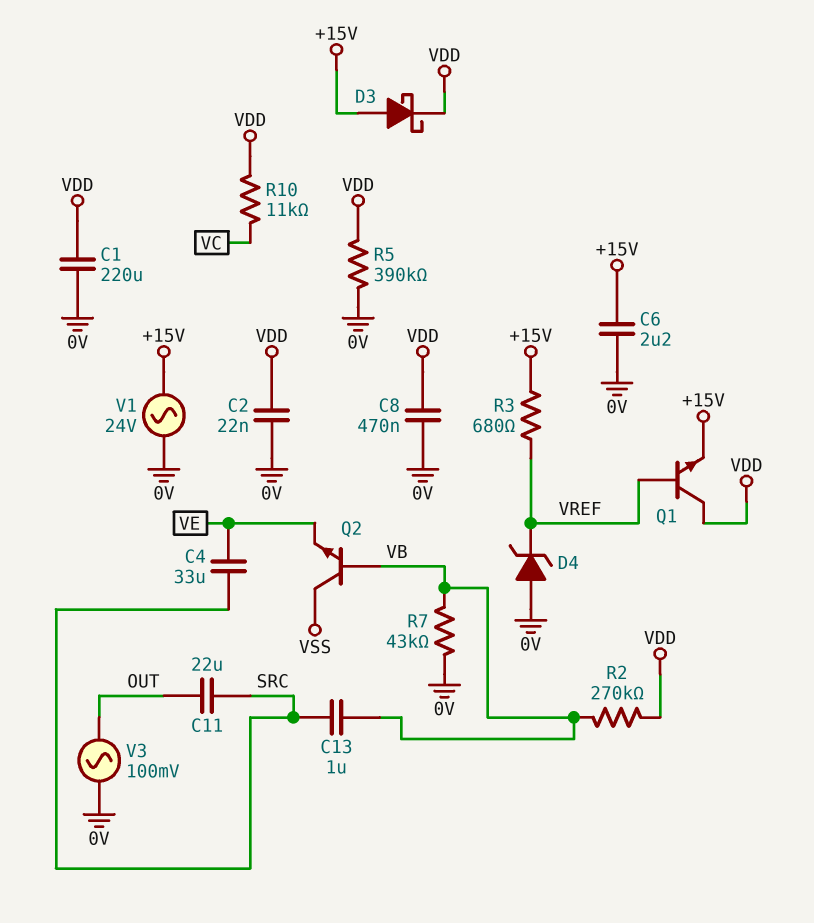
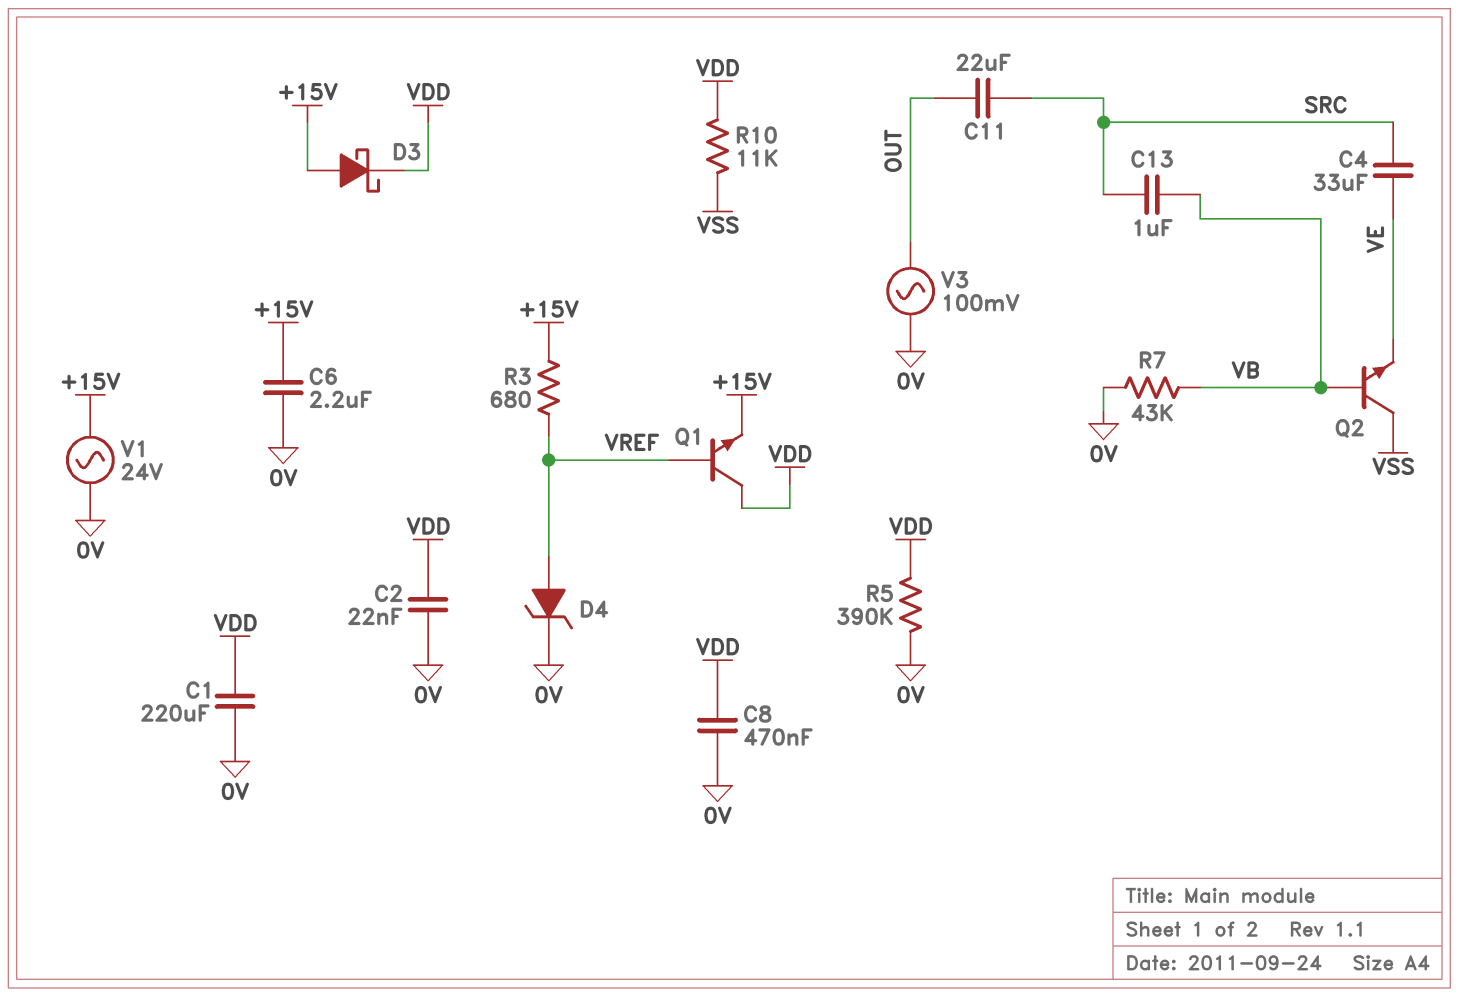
D4: zener (A 0V, K VREF) -> zener (A VREF, K 0V)
R2: 270k (VB, VDD) -> none
R10: 11k (VC, VDD) -> 11k (VDD, VSS)

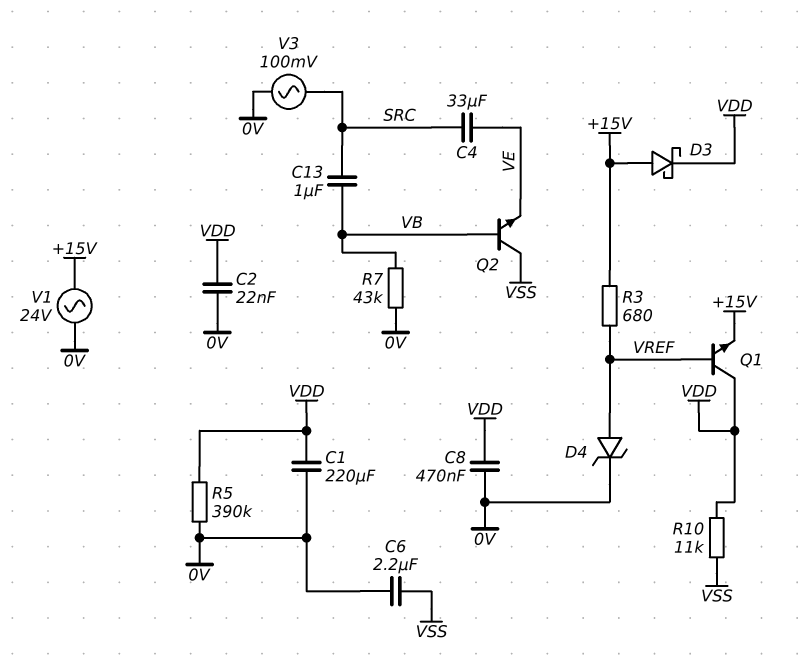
C6: 2.2uF (+15V, 0V) -> 2.2uF (0V, VSS)
C11: 22uF (OUT, SRC) -> none
V3: AC 100mV (0V, OUT) -> AC 100mV (0V, SRC)

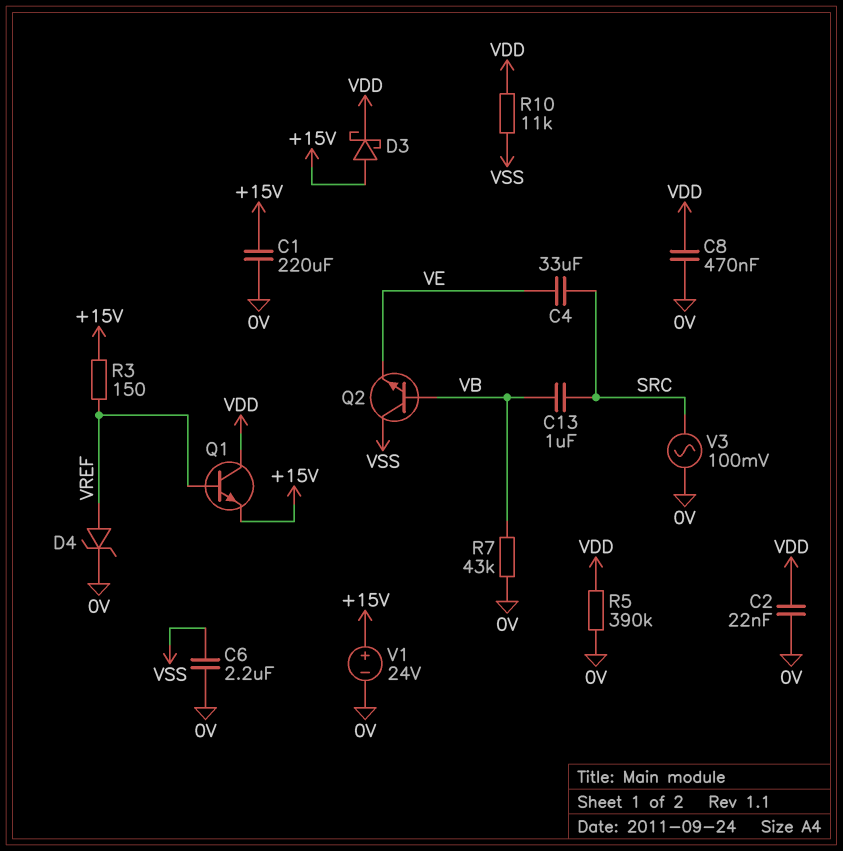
C1: 220uF (0V, VDD) -> 220uF (+15V, 0V)
R3: 680 (+15V, VREF) -> 150 (+15V, VREF)
V1: AC 24V (+15V, 0V) -> 24V (plus +15V, minus 0V)

